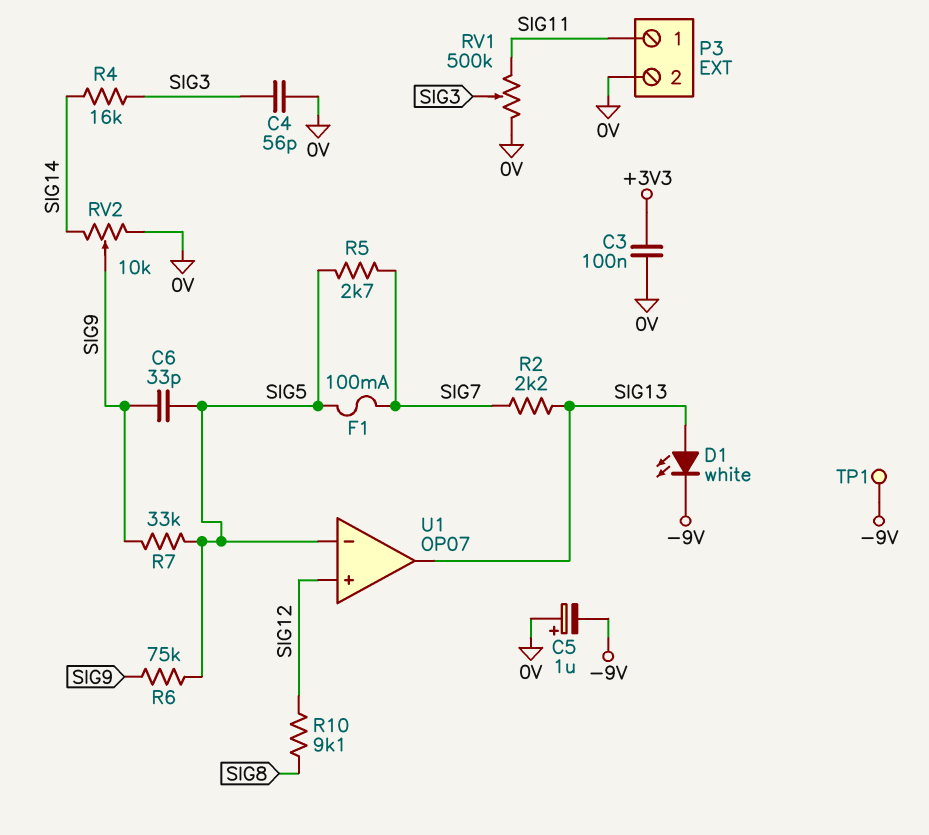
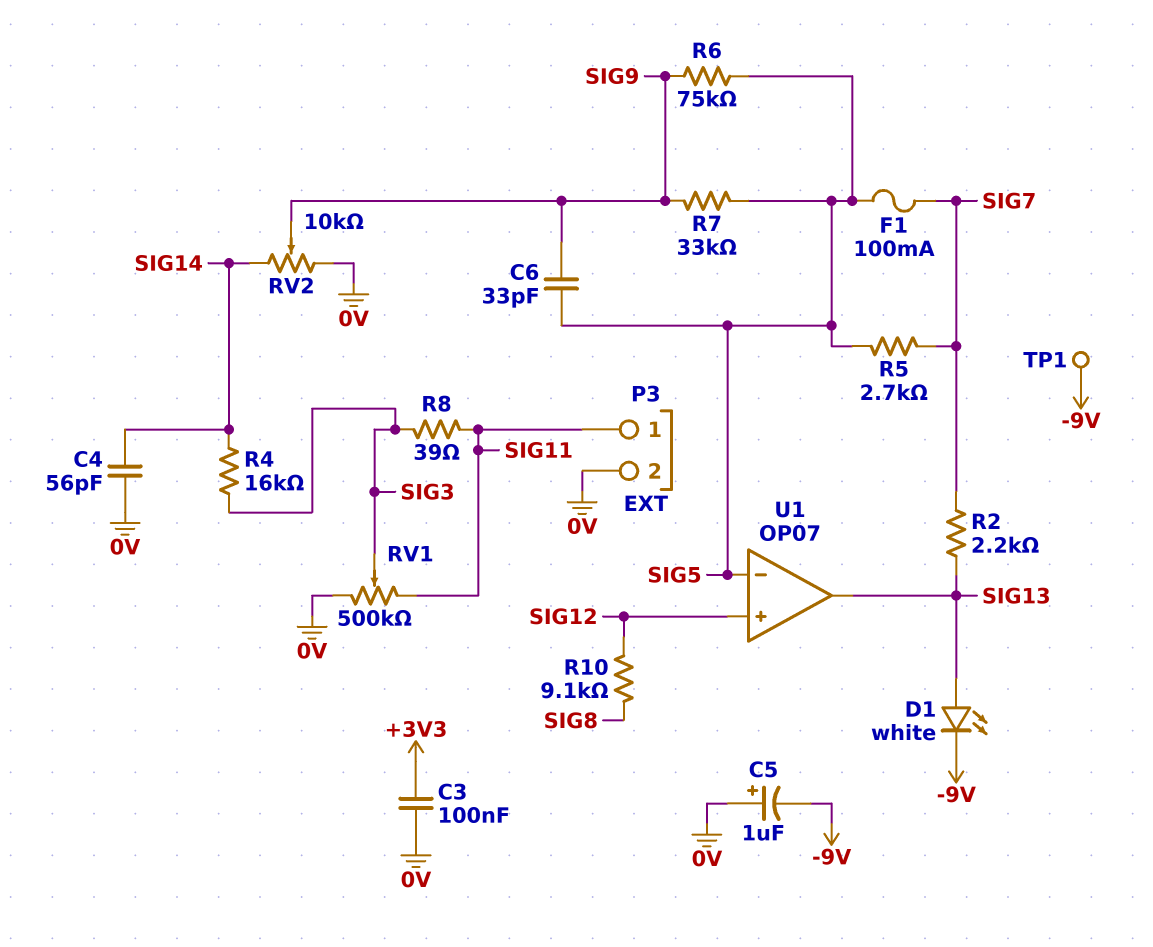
C4: 56pF (0V, SIG3) -> 56pF (0V, SIG14)
R8: none -> 39 (SIG3, SIG11)

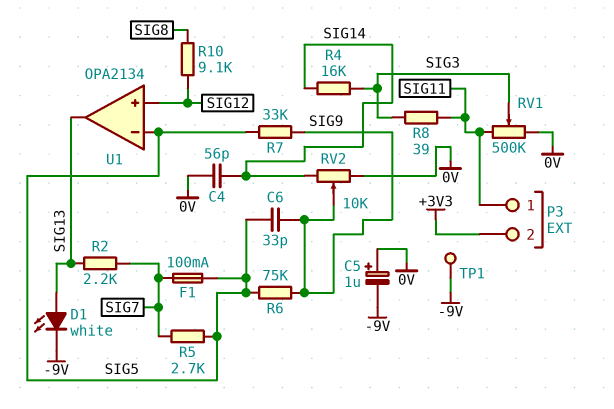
C3: 100nF (+3V3, 0V) -> none
P3 pin 2: 0V -> +3V3
U1: OP07 -> OPA2134

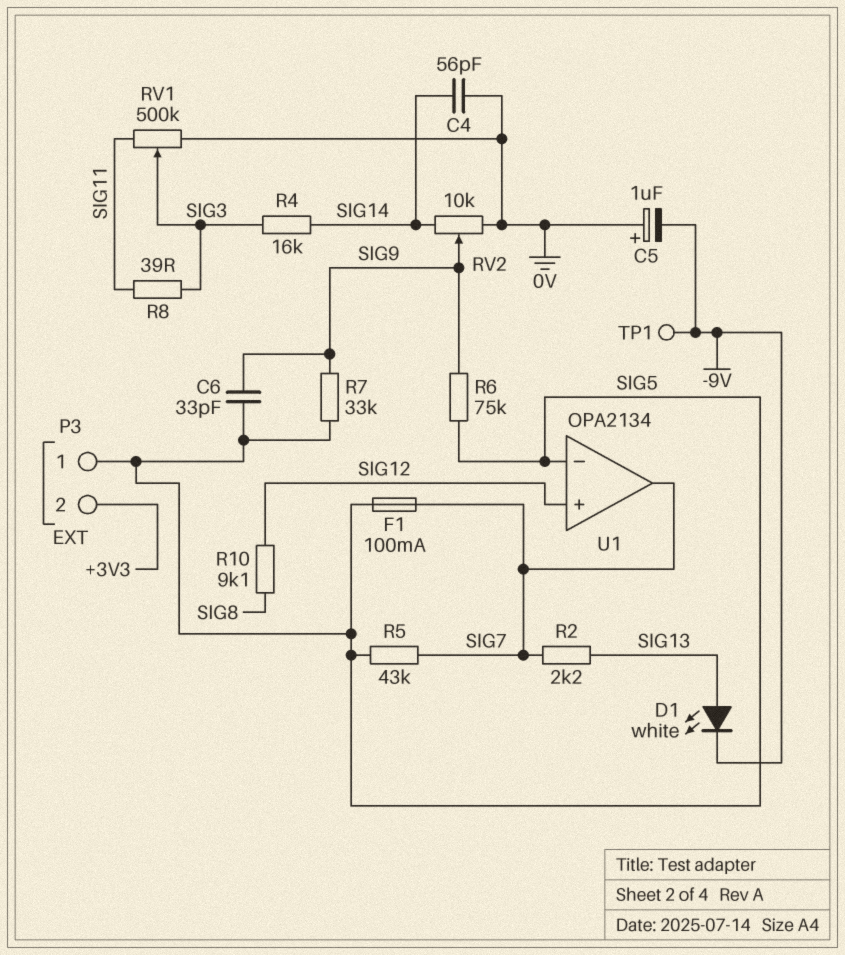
P3 pin 1: SIG11 -> SIG5
R5: 2.7k (SIG5, SIG7) -> 43k (SIG5, SIG7)
U1 pin out: SIG13 -> SIG7

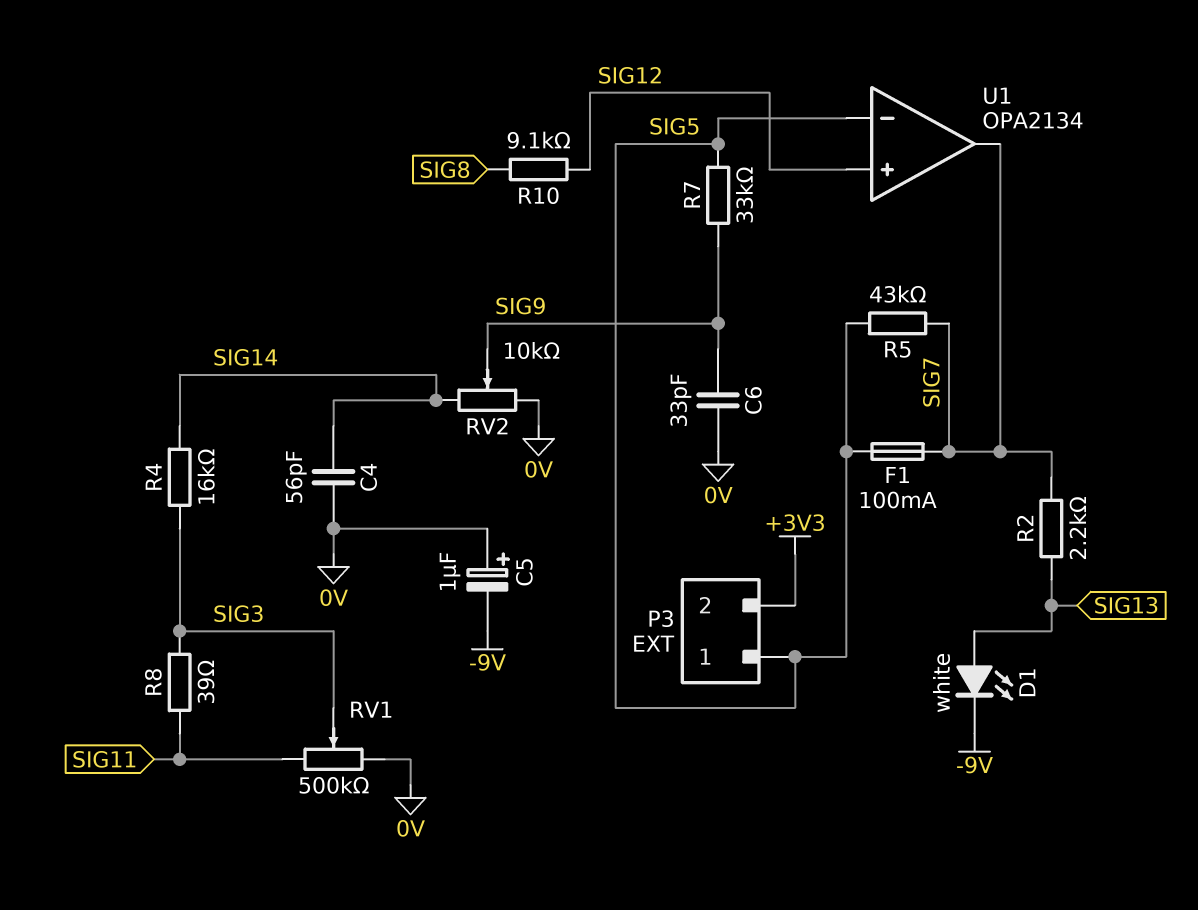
C6: 33pF (SIG5, SIG9) -> 33pF (0V, SIG9)
R6: 75k (SIG5, SIG9) -> none
TP1: test point (-9V) -> none

